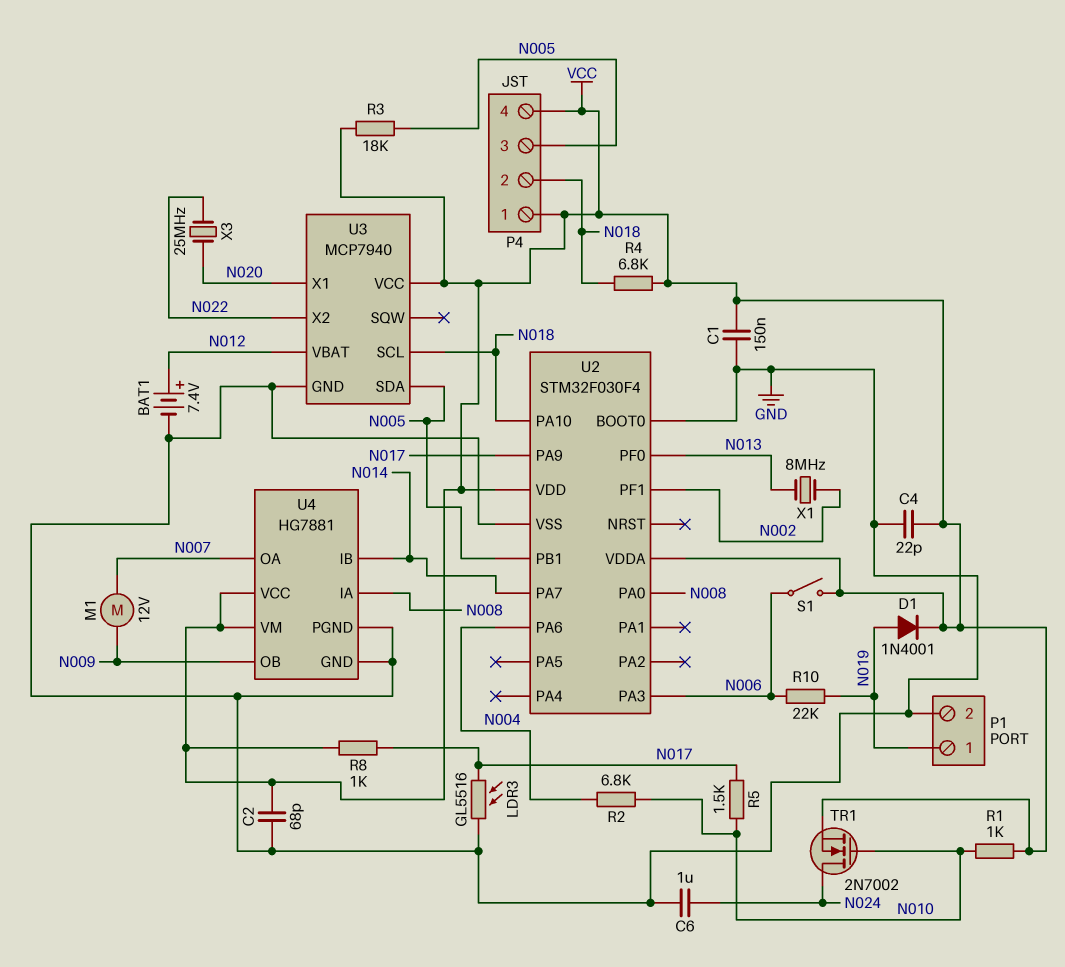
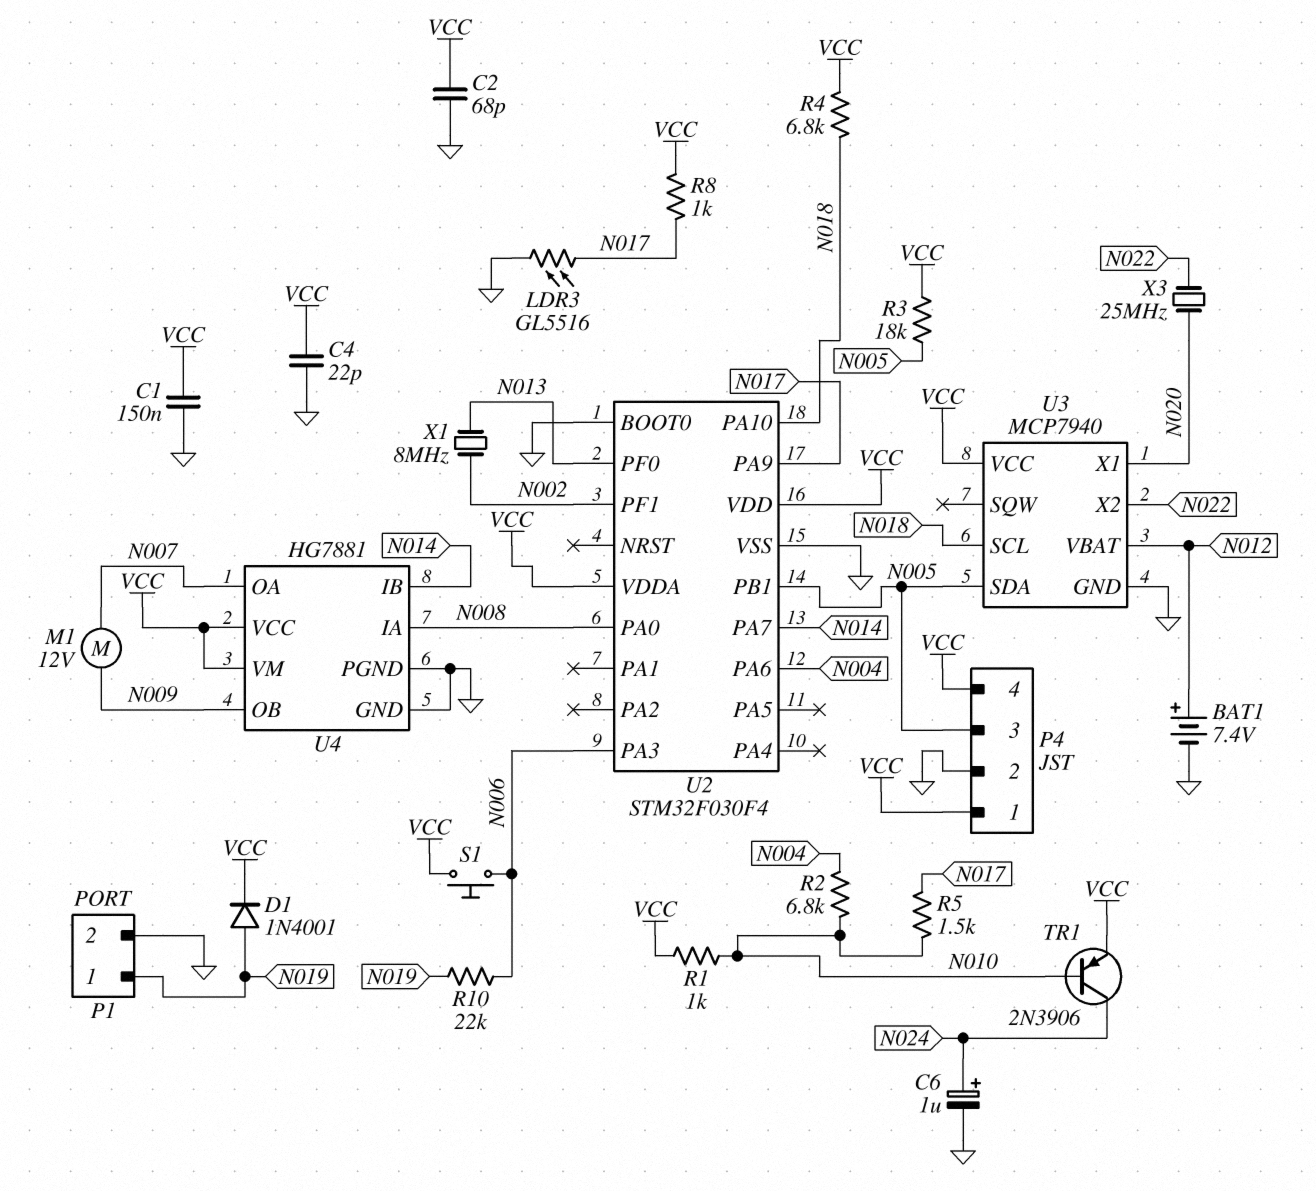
C6: 1uF (GND, N024) -> 1uF (plus N024, minus GND)
P4 pin 2: N018 -> GND
S1: switch (N006, VCC) -> button (N006, VCC)
TR1: NMOS 2N7002 (G N010, D N024, S VCC) -> PNP 2N3906 (B N010, C N024, E VCC)

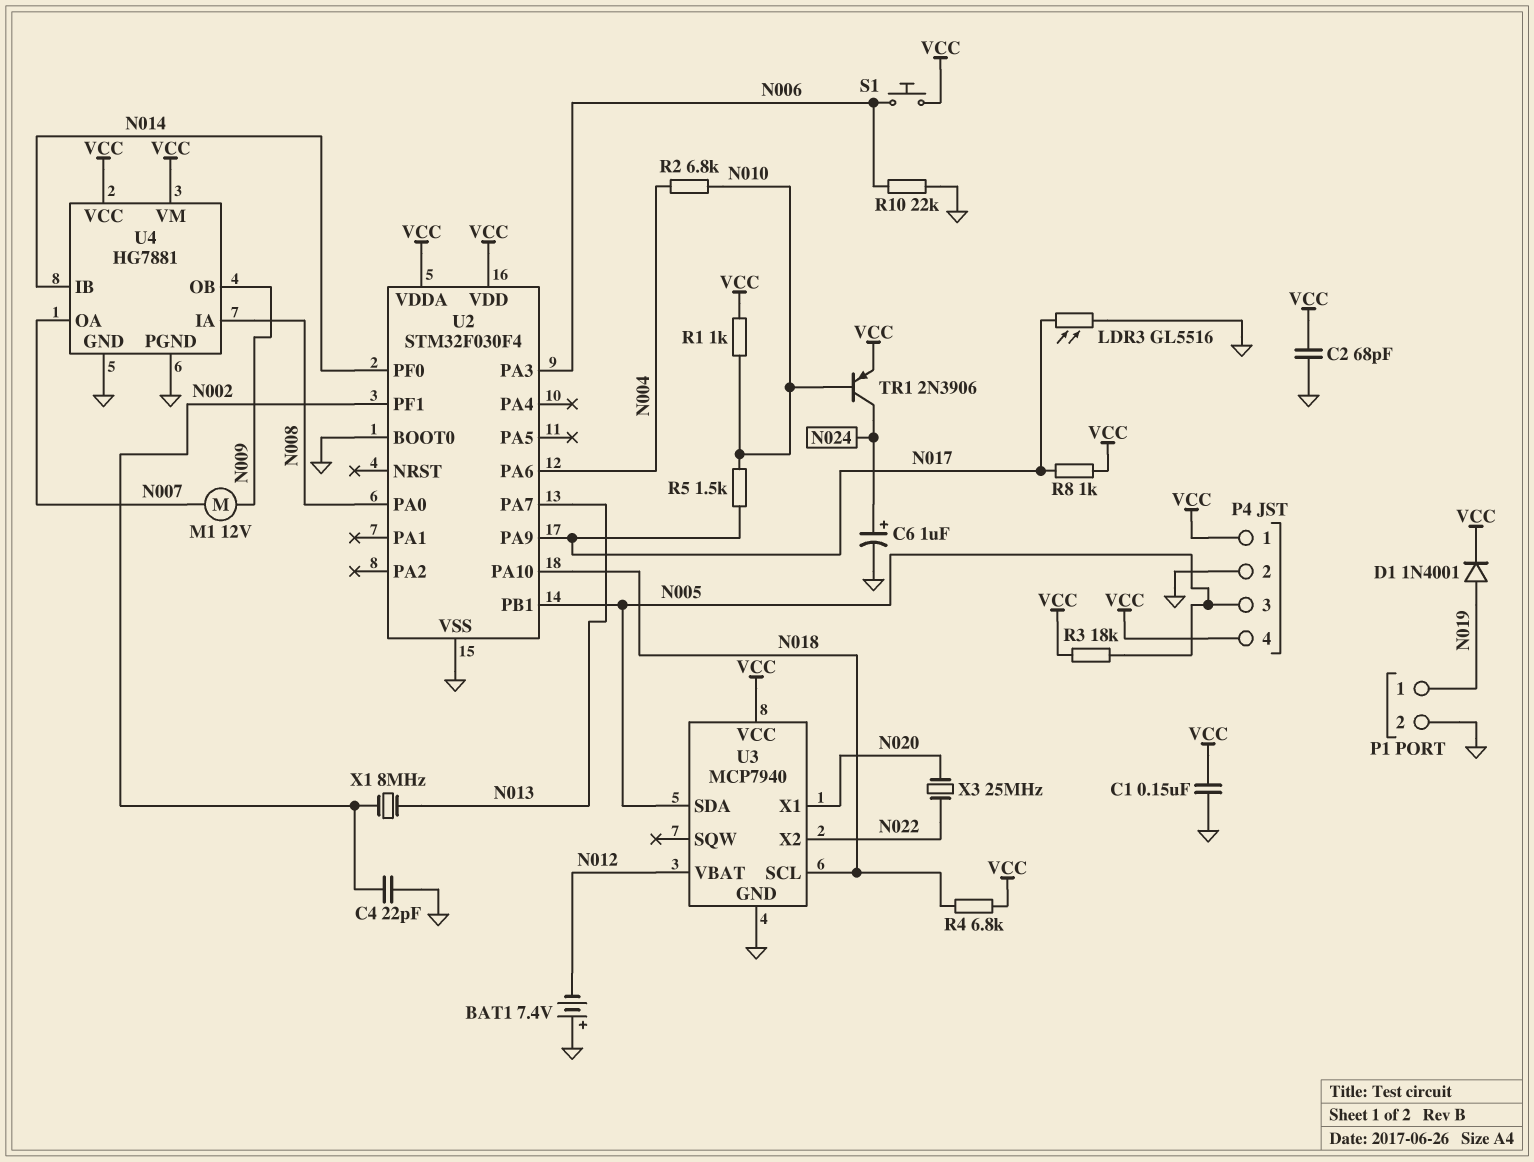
BAT1: 7.4V (plus N012, minus GND) -> 7.4V (plus GND, minus N012)
C4: 22pF (GND, VCC) -> 22pF (GND, N002)
R10: 22k (N006, N019) -> 22k (GND, N006)
U2 pin PA7: N014 -> N013
U2 pin PF0: N013 -> N014

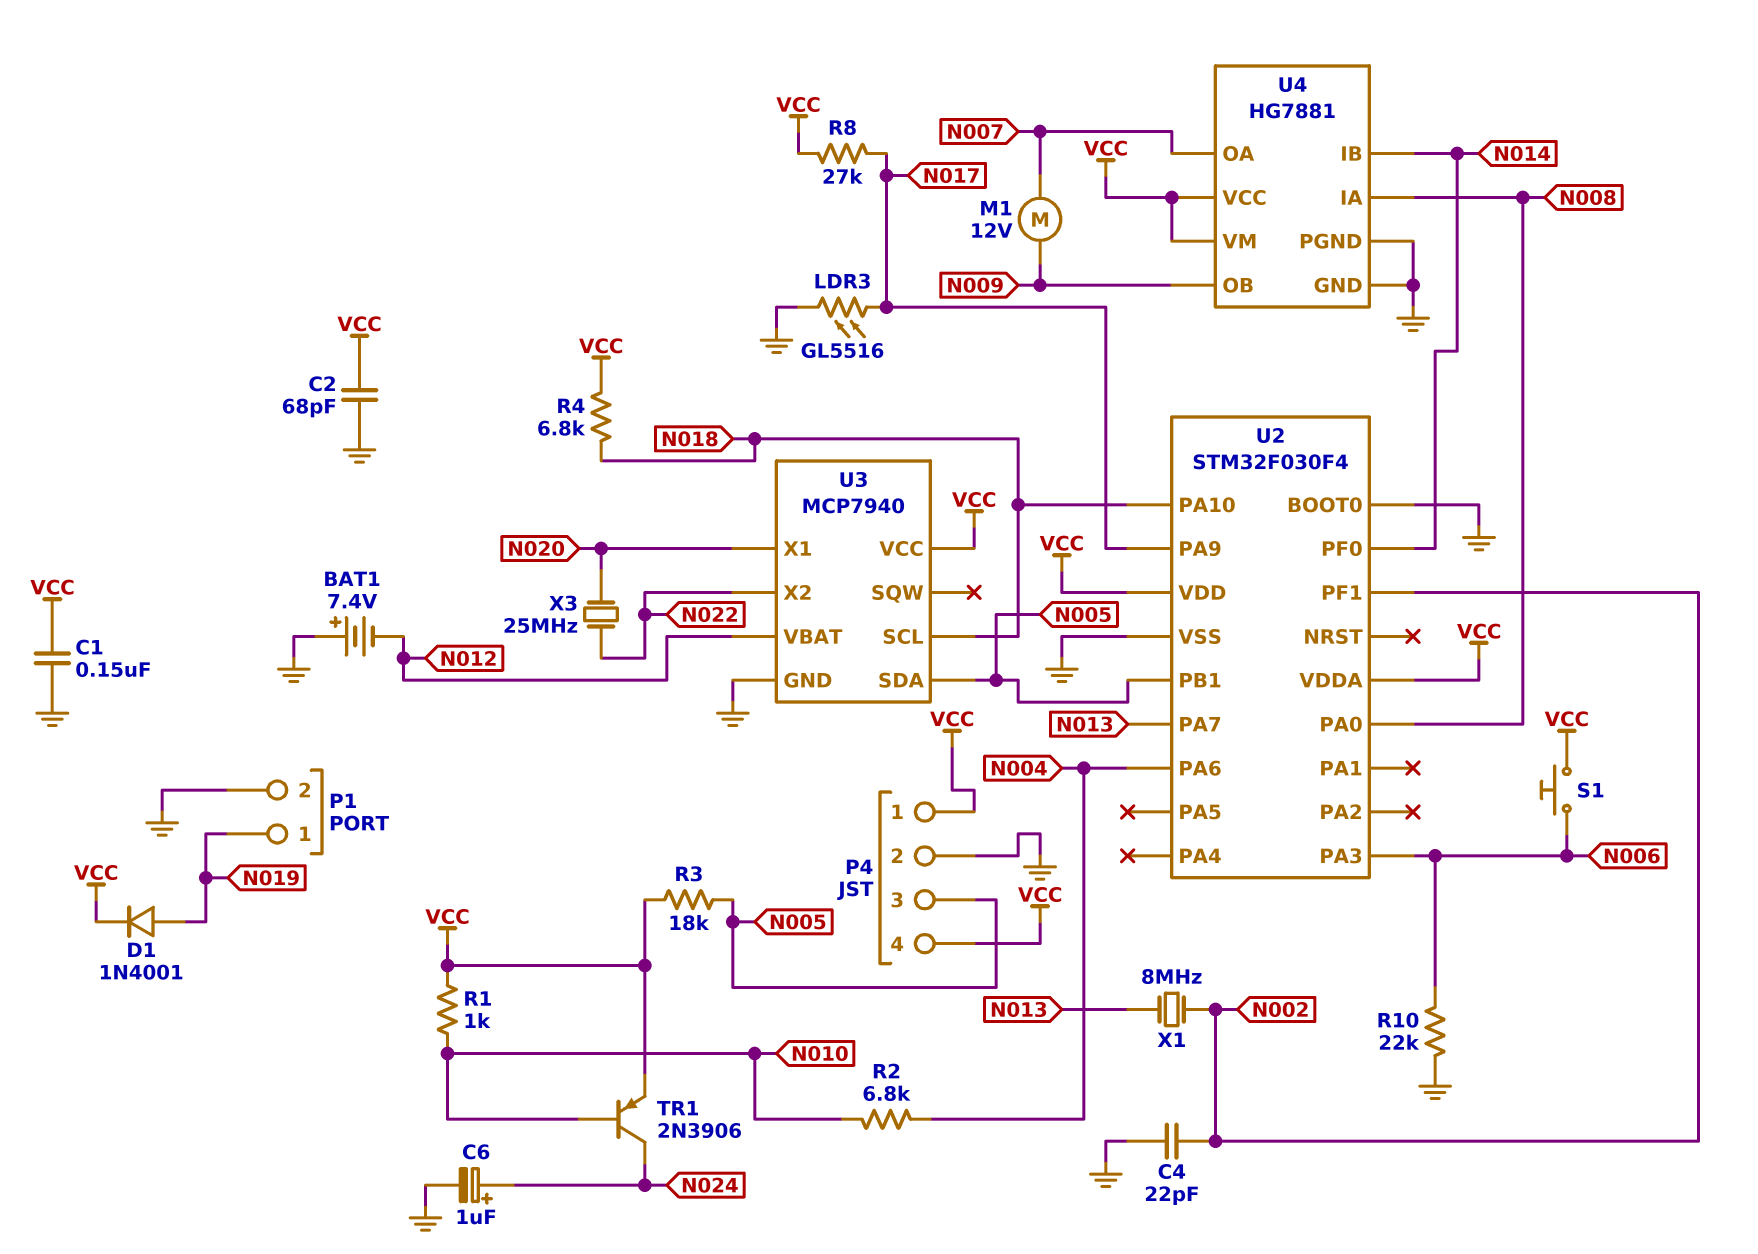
R5: 1.5k (N010, N017) -> none
R8: 1k (N017, VCC) -> 27k (N017, VCC)

